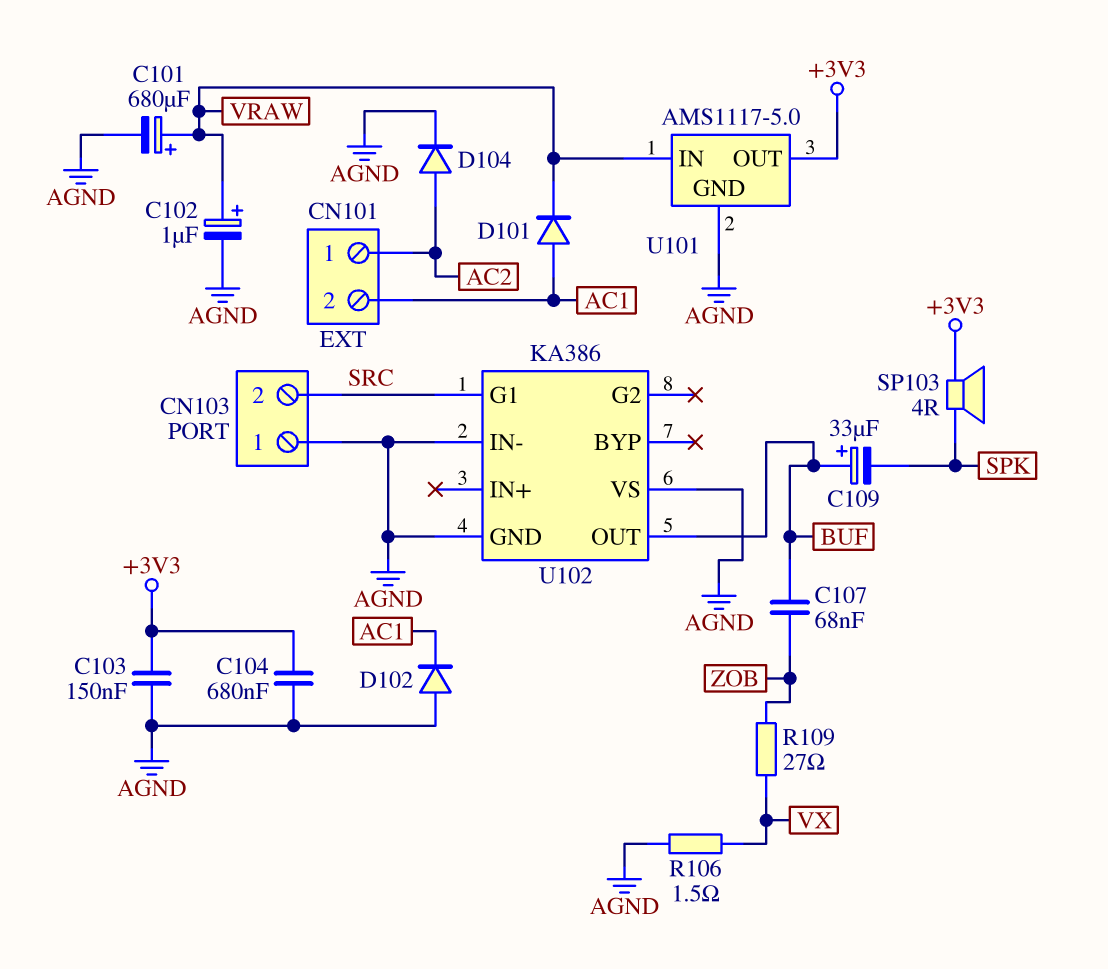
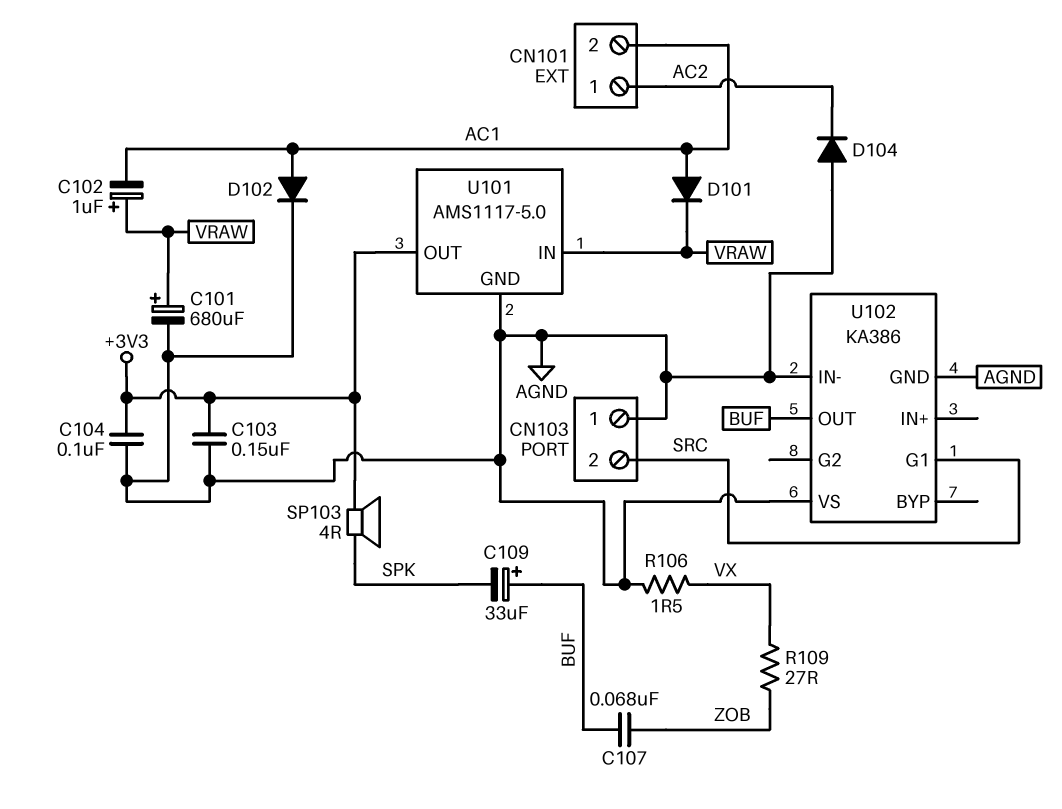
C102: 1uF (plus VRAW, minus AGND) -> 1uF (plus VRAW, minus AC1)
C104: 680nF (+3V3, AGND) -> 100nF (+3V3, AGND)
D102: diode (A AGND, K AC1) -> diode (A AC1, K AGND)
D104: diode (A AC2, K AGND) -> diode (A AGND, K AC2)

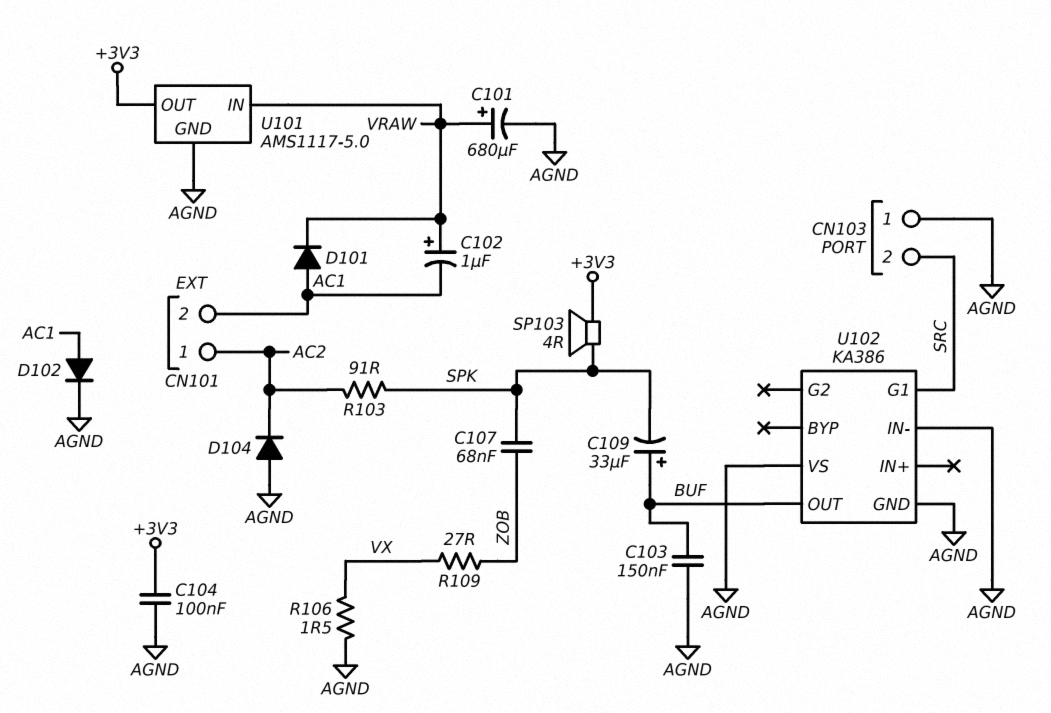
C103: 150nF (+3V3, AGND) -> 150nF (AGND, BUF)
C107: 68nF (BUF, ZOB) -> 68nF (SPK, ZOB)
R103: none -> 91 (AC2, SPK)

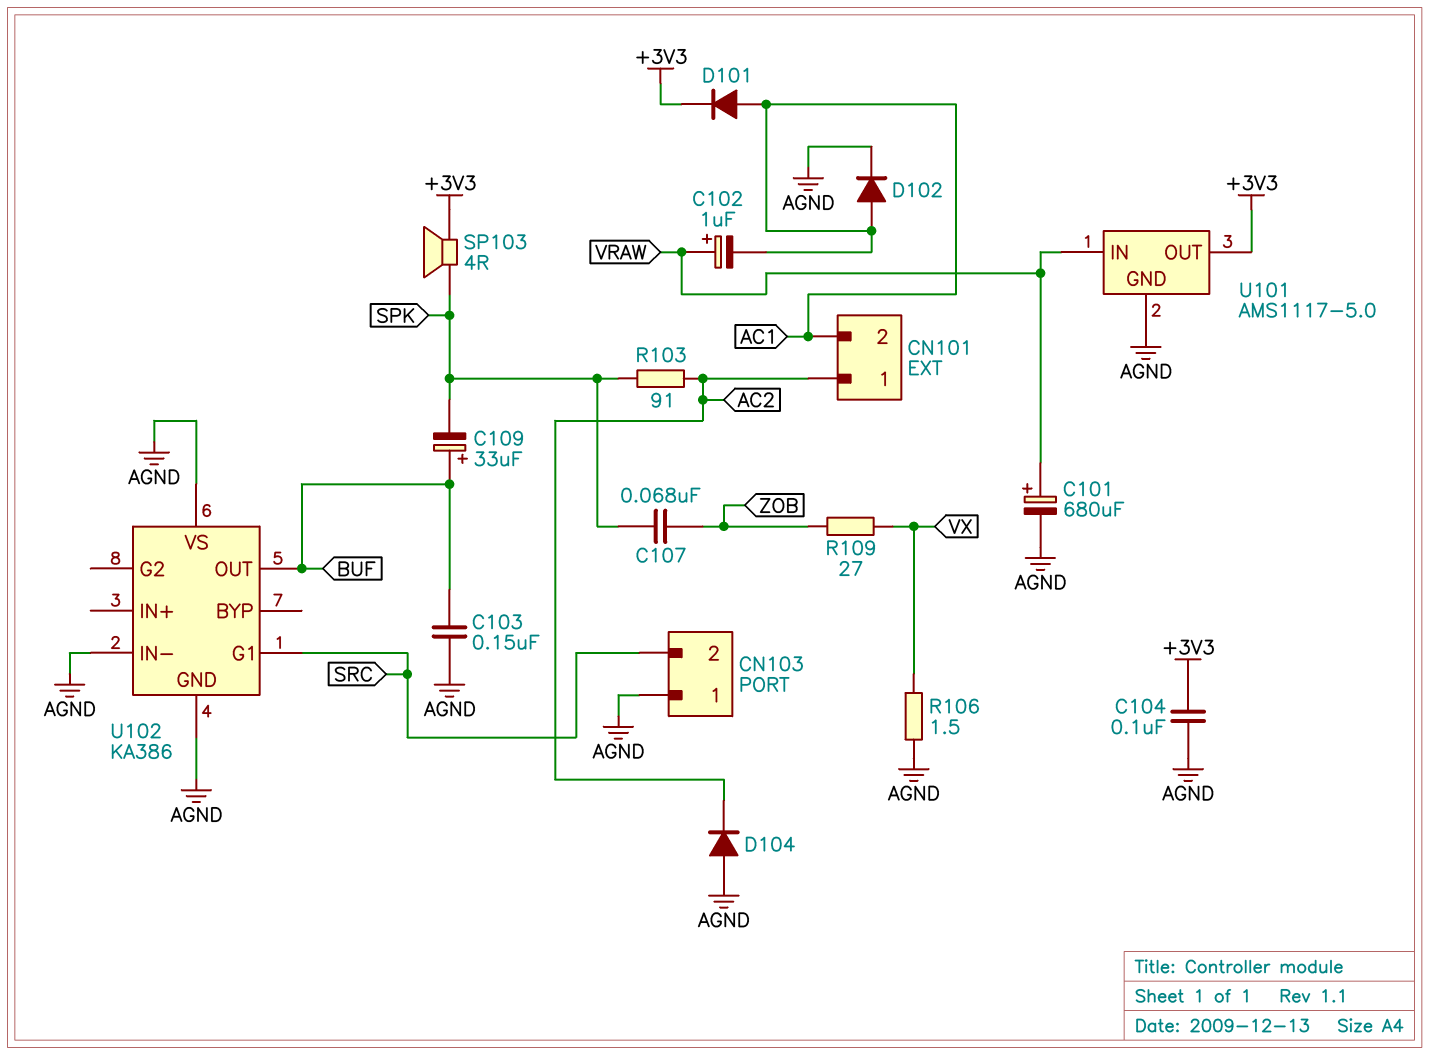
D101: diode (A AC1, K VRAW) -> diode (A AC1, K +3V3)

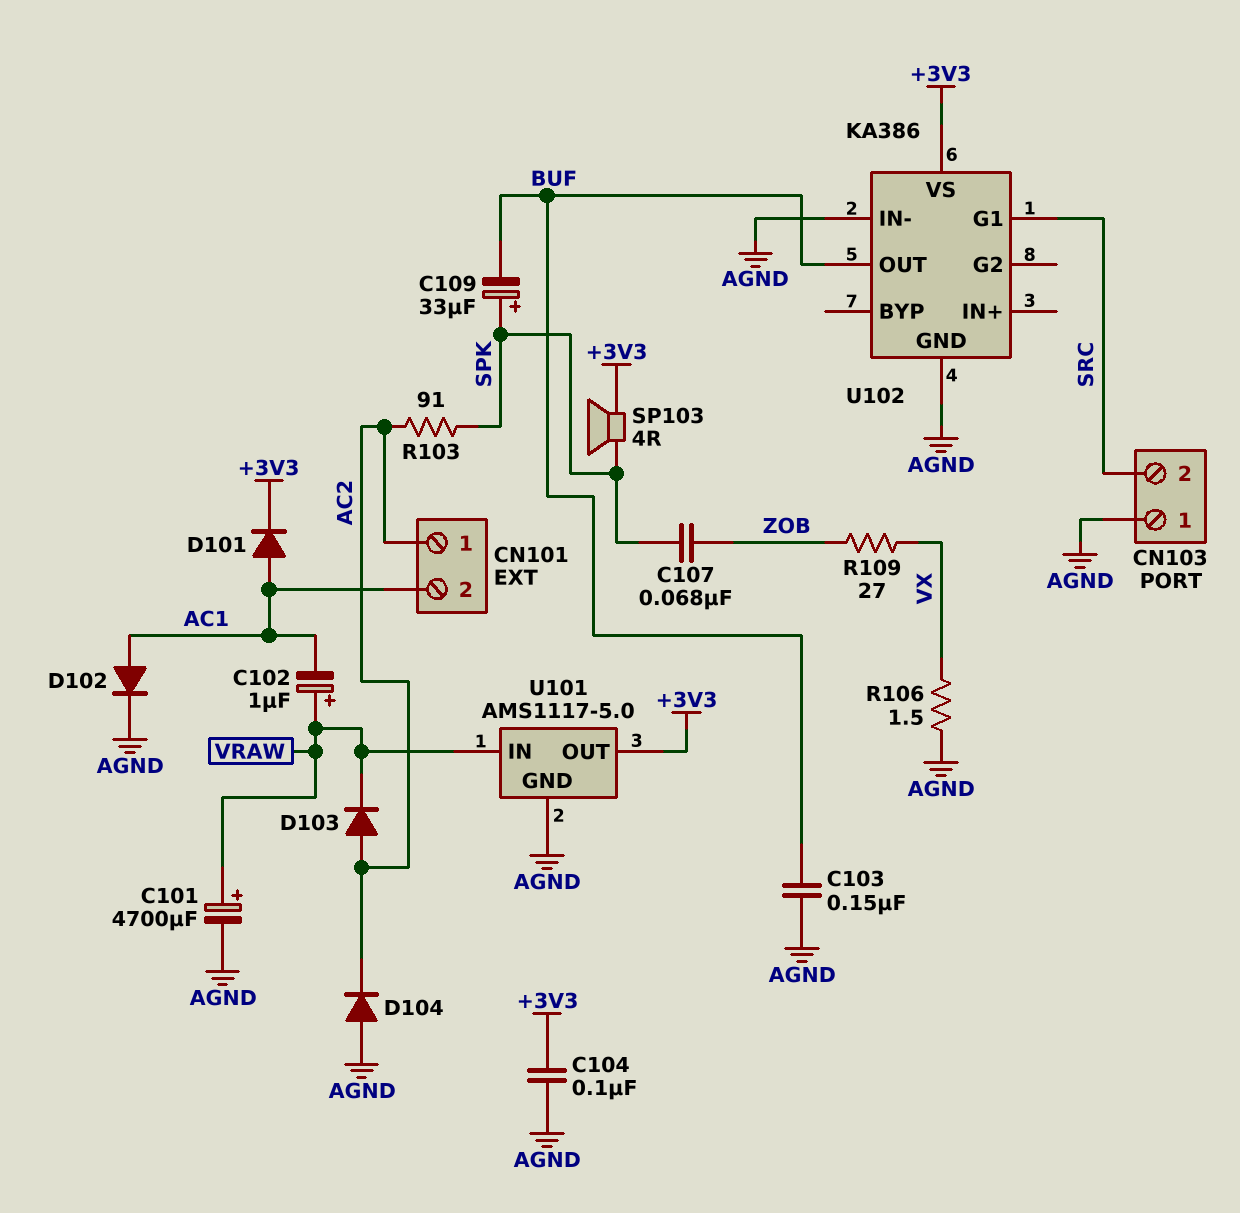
C101: 680uF (plus VRAW, minus AGND) -> 4700uF (plus VRAW, minus AGND)
C109: 33uF (plus BUF, minus SPK) -> 33uF (plus SPK, minus BUF)
D103: none -> diode (A AC2, K VRAW)
U102 pin VS: AGND -> +3V3

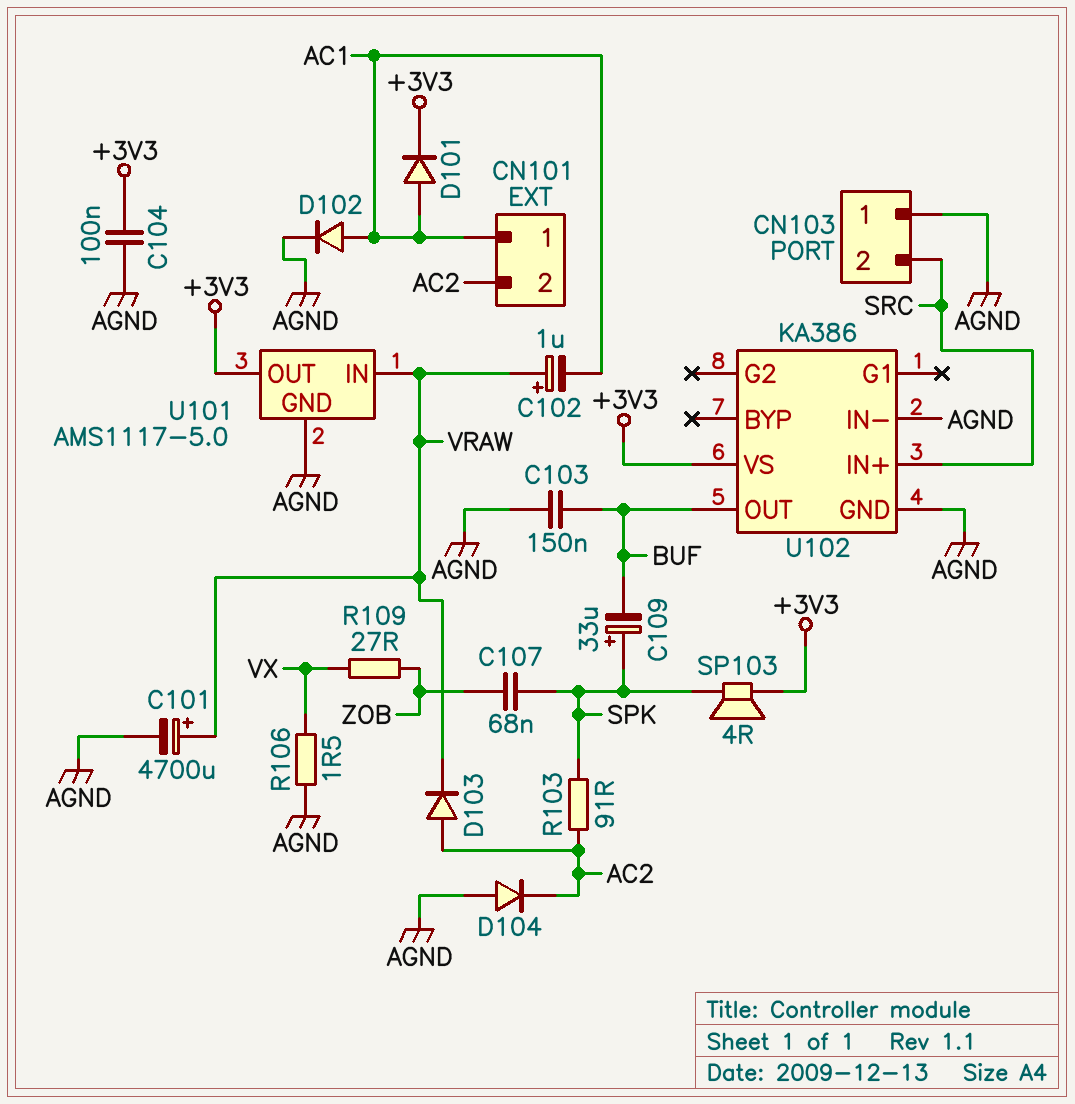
CN101 pin 1: AC2 -> AC1
CN101 pin 2: AC1 -> AC2
U102 pin G1: SRC -> none
U102 pin IN+: none -> SRC

